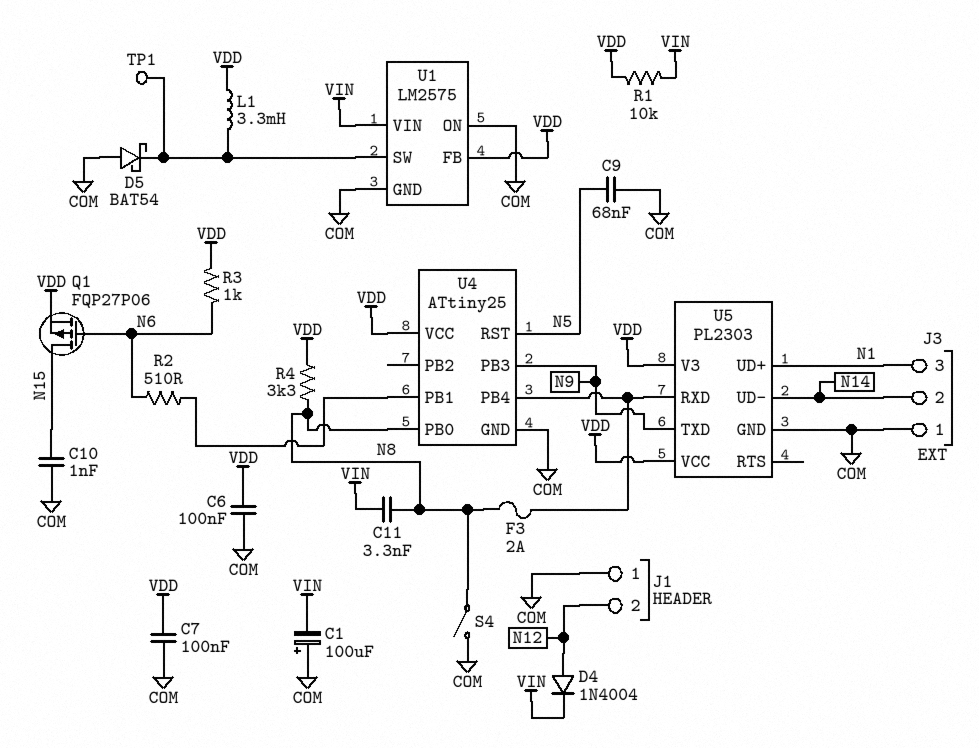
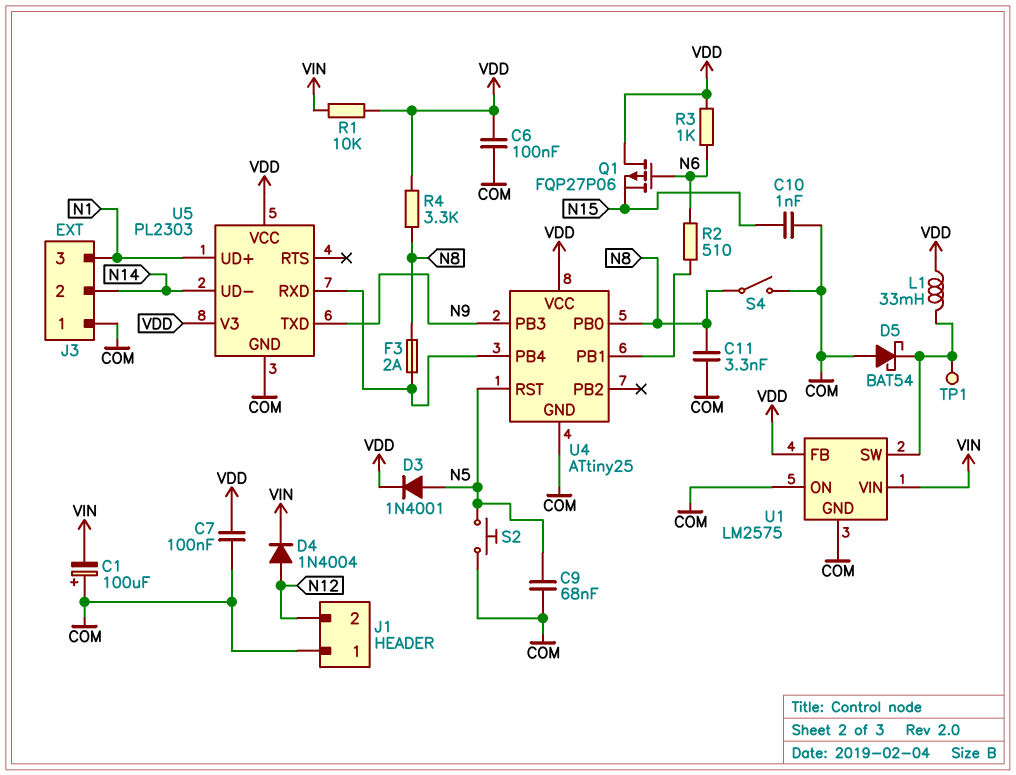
C11: 3.3nF (N8, VIN) -> 3.3nF (COM, N8)
D3: none -> diode 1N4001 (A N5, K VDD)
L1: 3.3mH (U1/SW, VDD) -> 33mH (U1/SW, VDD)
Q1: PMOS FQP27P06 (G N6, D N15, S VDD) -> PMOS FQP27P06 (G N6, D VDD, S N15)
S2: none -> button (COM, N5)

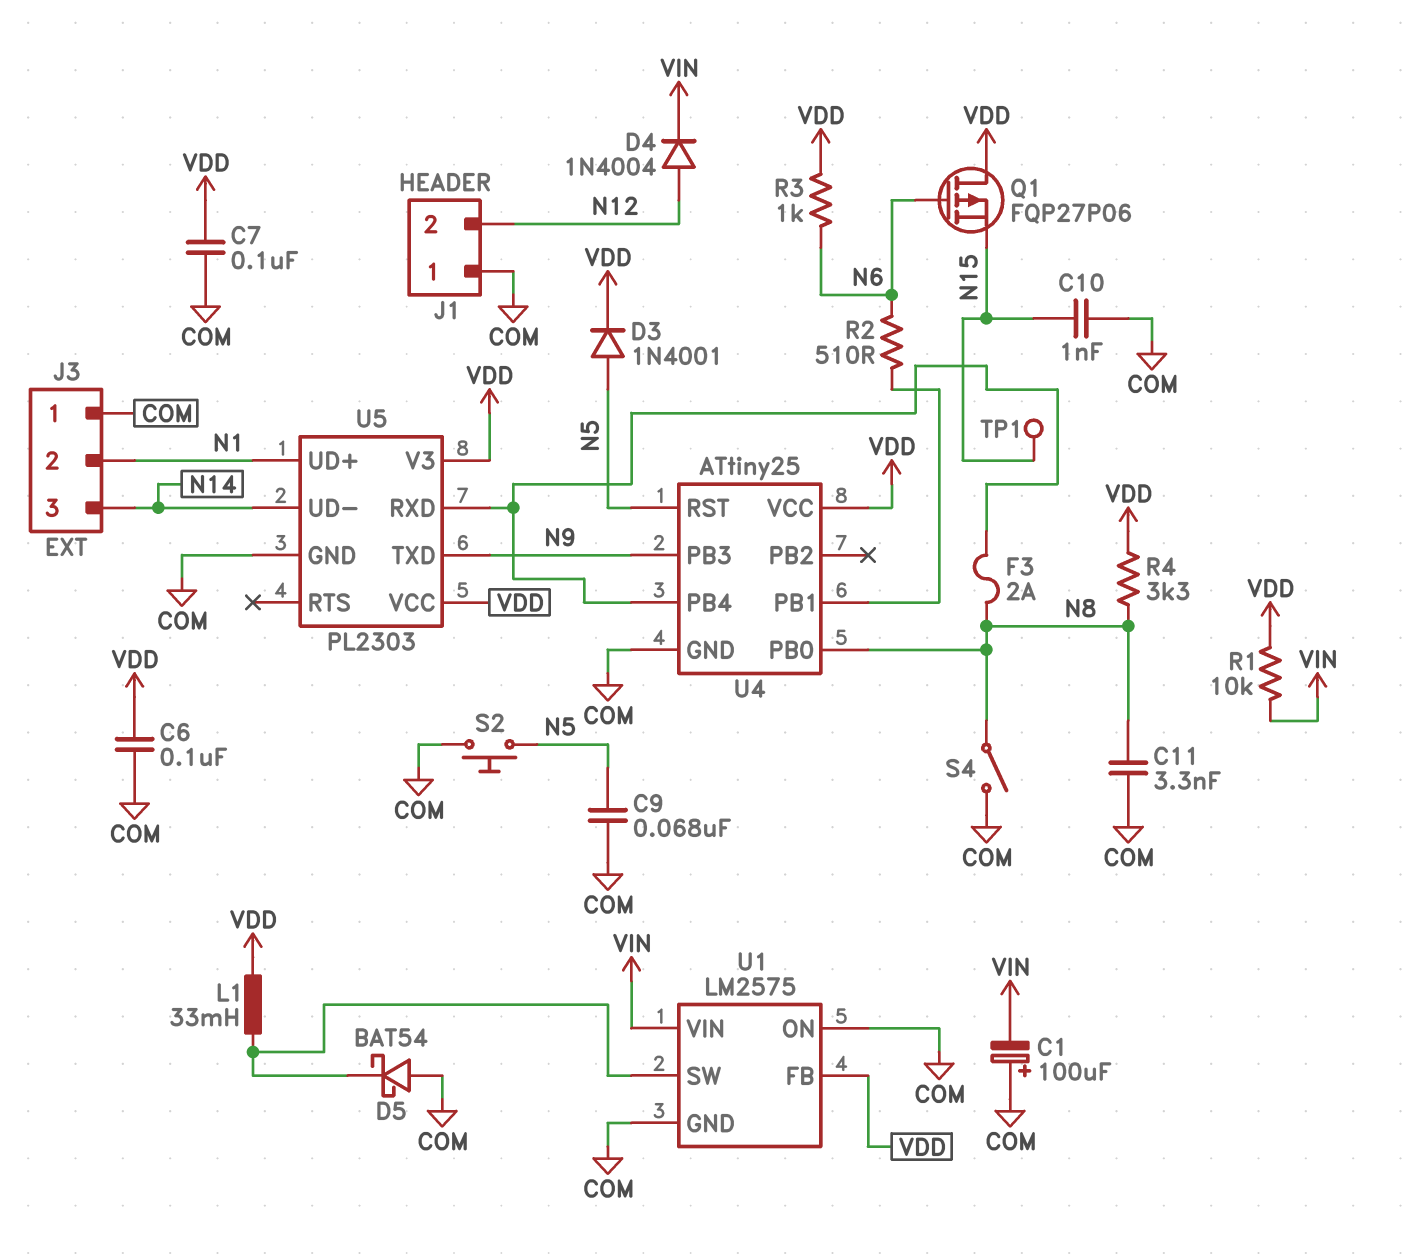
J3 pin 2: N14 -> N1
J3 pin 3: N1 -> N14
TP1: test point (U1/SW) -> test point (N15)

